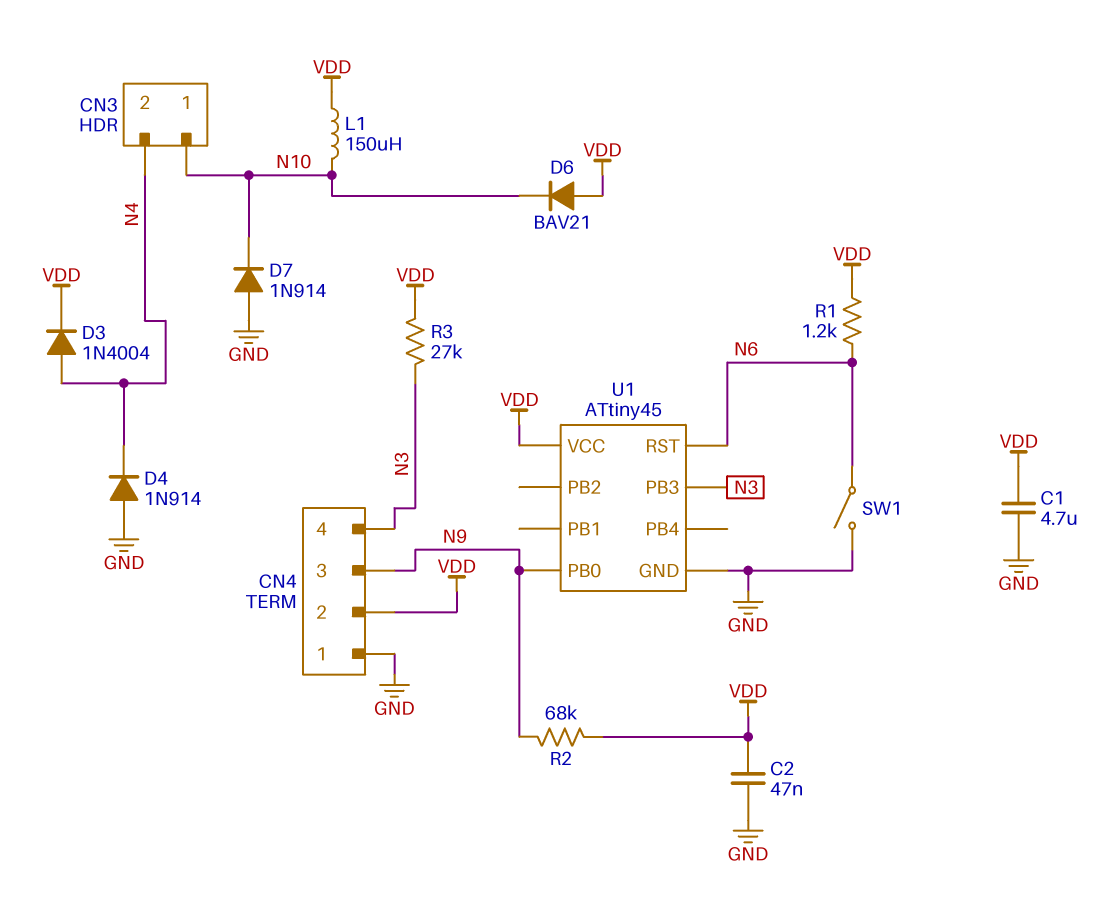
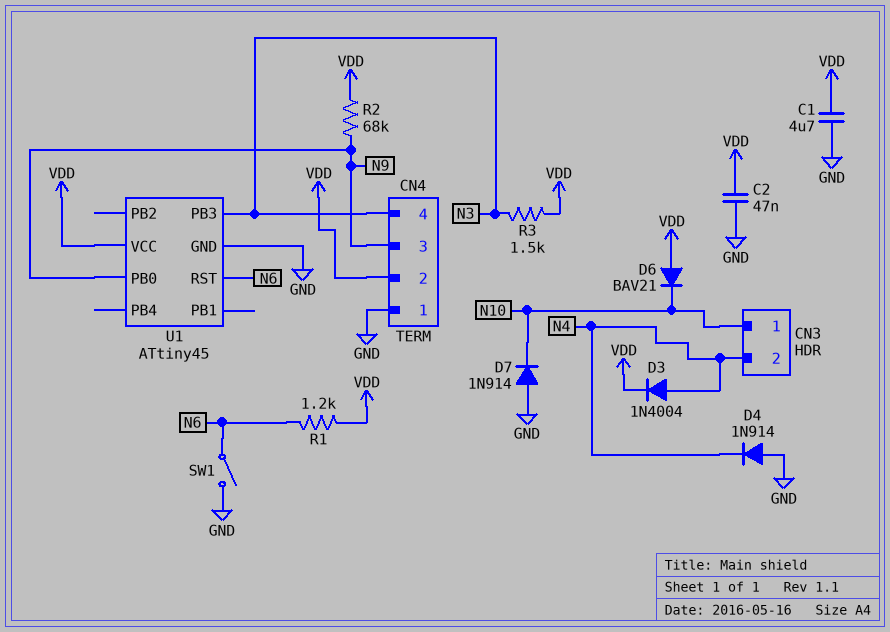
L1: 150uH (N10, VDD) -> none
R3: 27k (N3, VDD) -> 1.5k (N3, VDD)

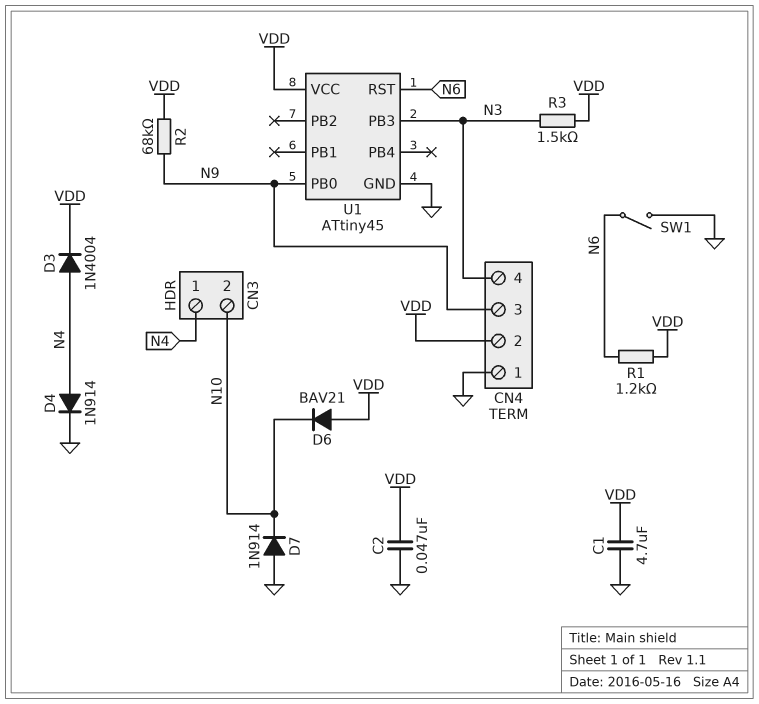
CN3 pin 1: N10 -> N4
CN3 pin 2: N4 -> N10
D4: diode 1N914 (A GND, K N4) -> diode 1N914 (A N4, K GND)

